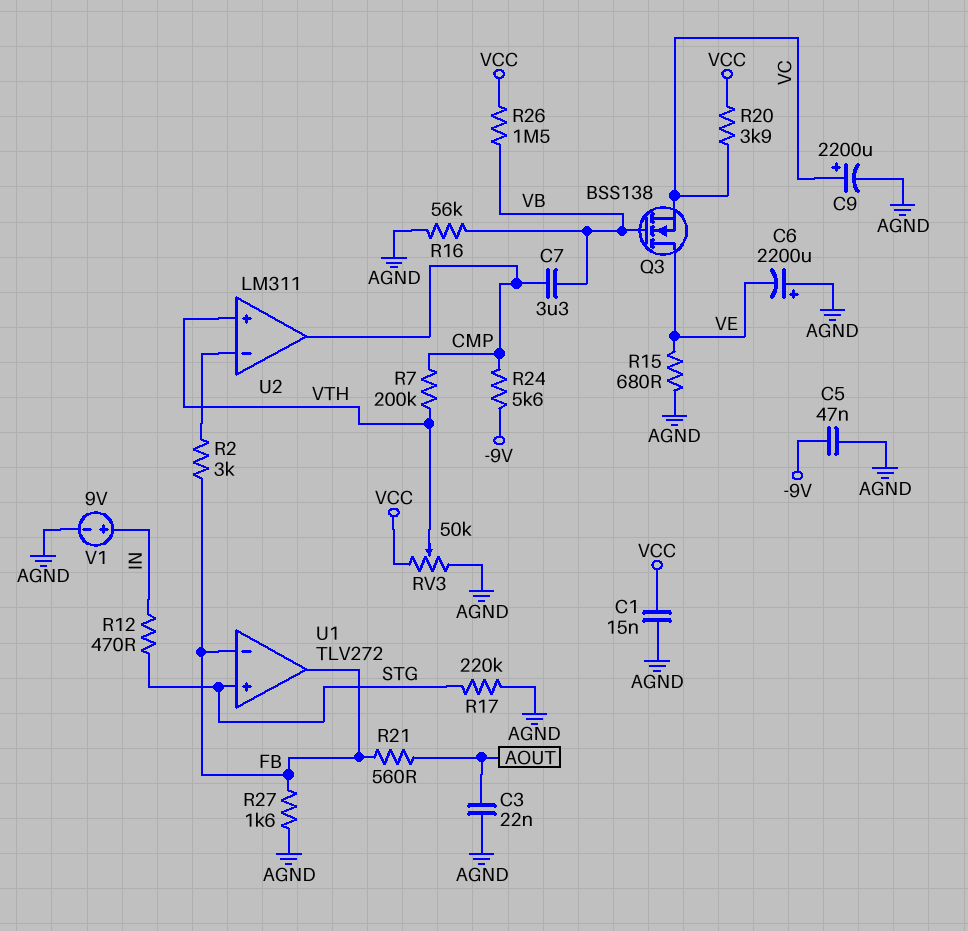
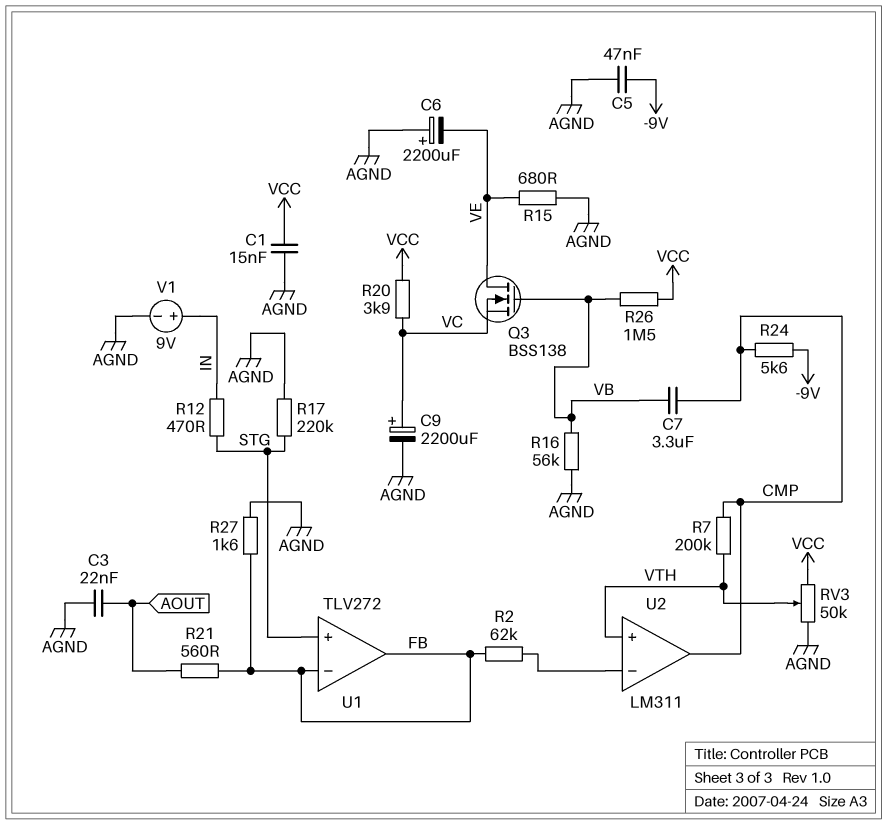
R2: 3k (FB, U2/in-) -> 62k (FB, U2/in-)

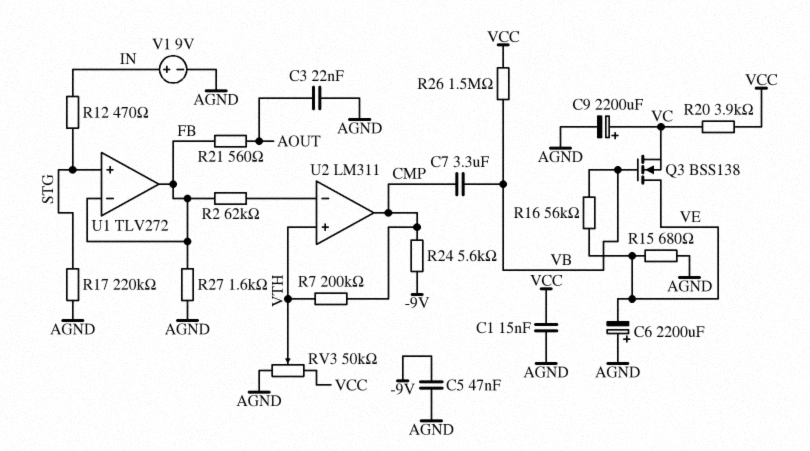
R16: 56k (AGND, VB) -> 56k (VB, VE)

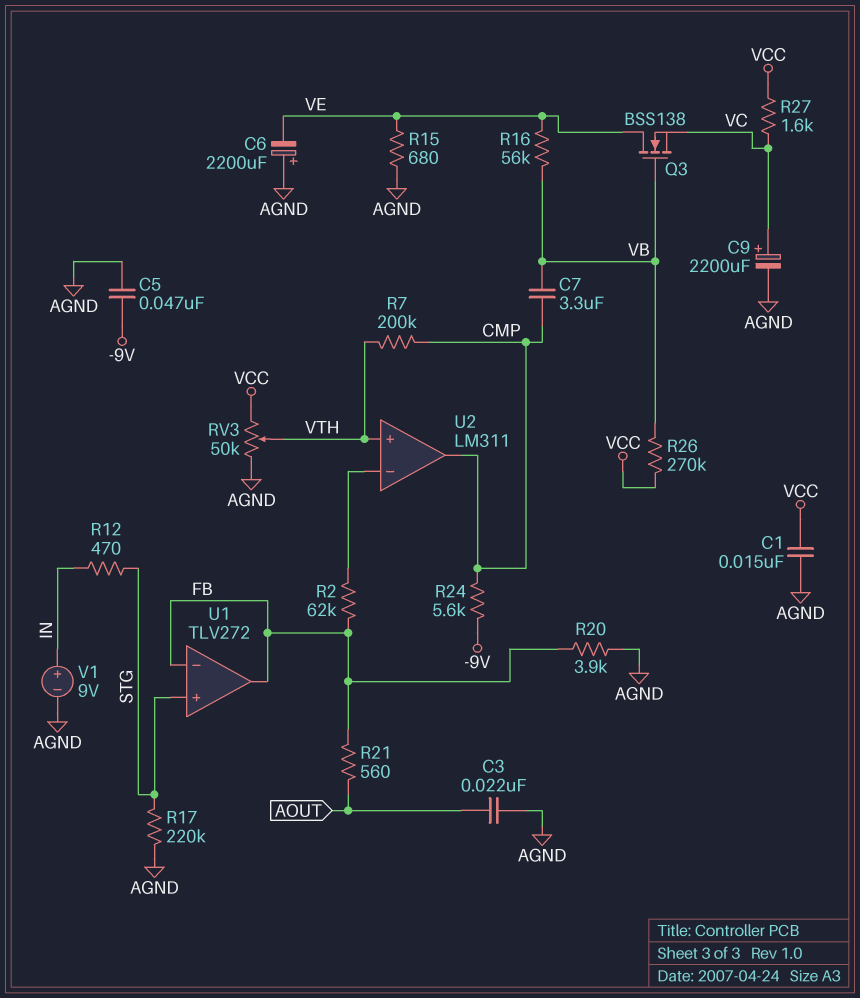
R20: 3.9k (VC, VCC) -> 3.9k (AGND, FB)
R26: 1.5M (VB, VCC) -> 270k (VB, VCC)
R27: 1.6k (AGND, FB) -> 1.6k (VC, VCC)

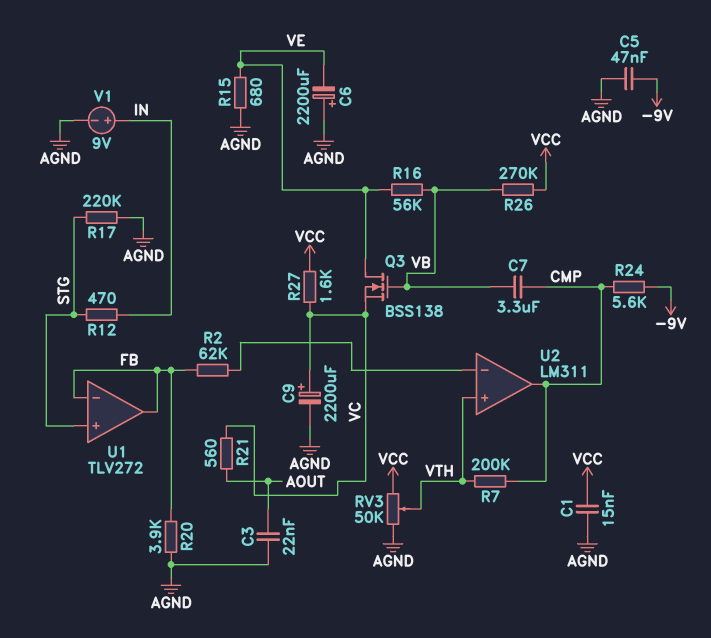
R21: 560 (AOUT, FB) -> 560 (AOUT, VC)

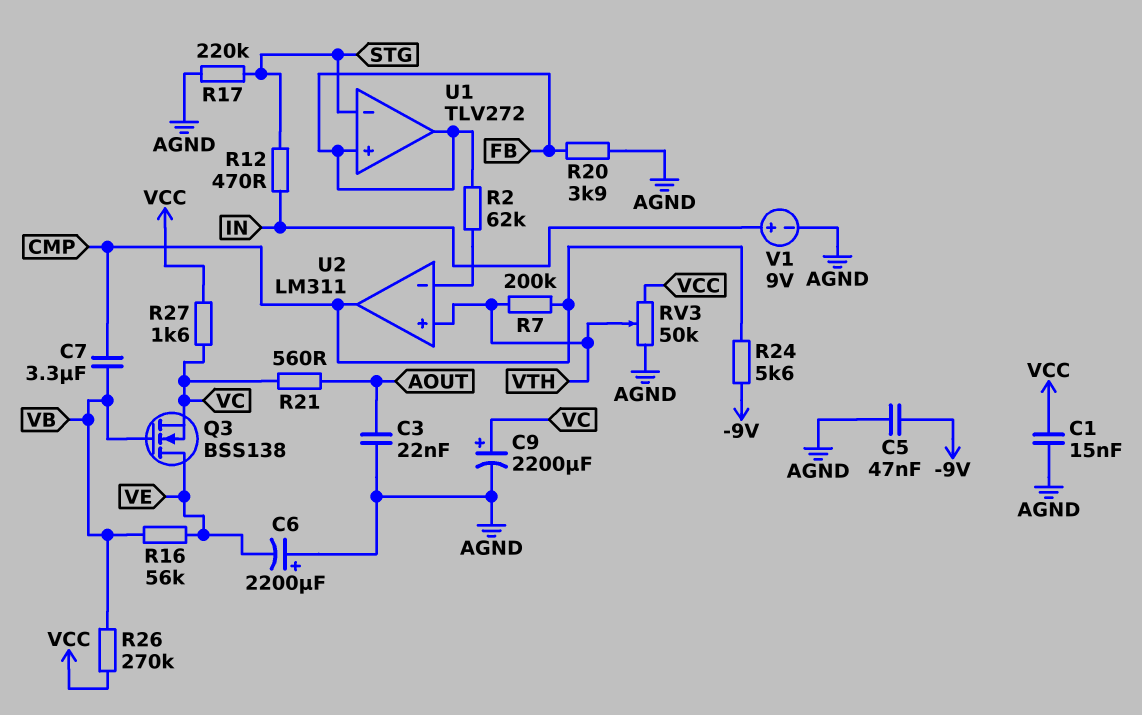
R15: 680 (AGND, VE) -> none
U1 pin in+: STG -> FB
U1 pin in-: FB -> STG

